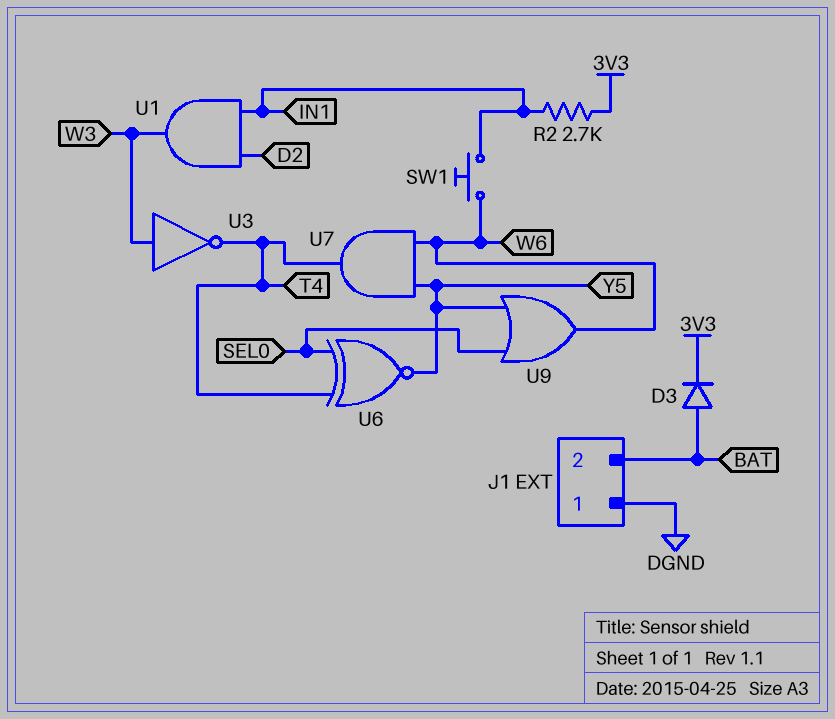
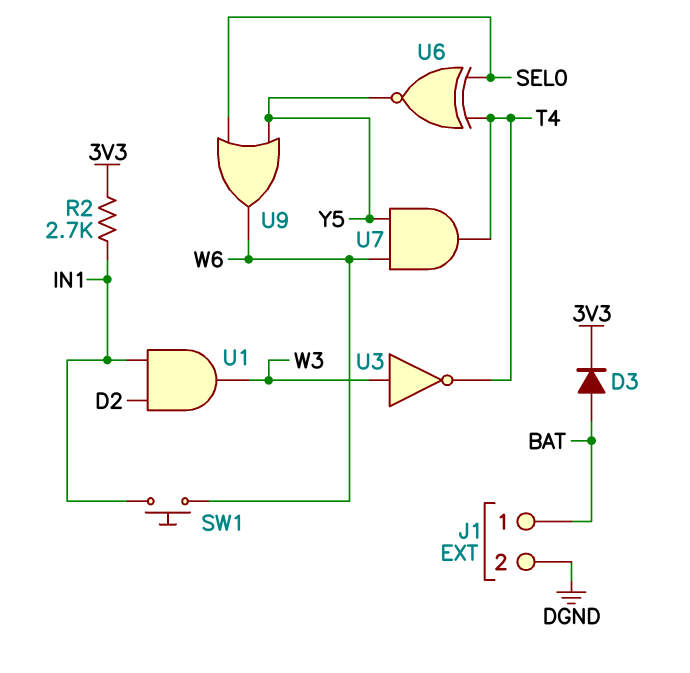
J1 pin 1: DGND -> BAT
J1 pin 2: BAT -> DGND

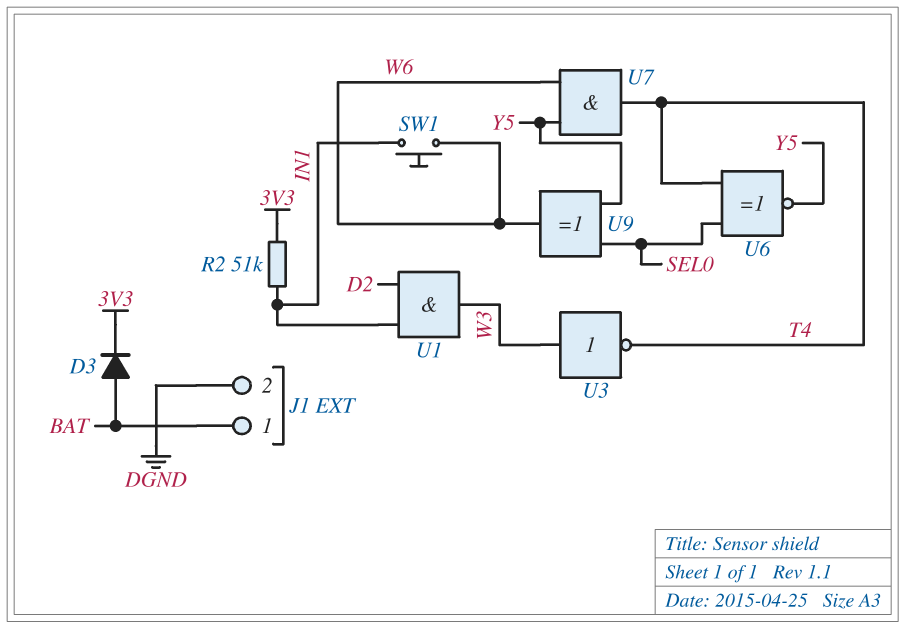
R2: 2.7k (3V3, IN1) -> 51k (3V3, IN1)
U9: OR (in SEL0, in Y5, out W6) -> XOR (in SEL0, in Y5, out W6)

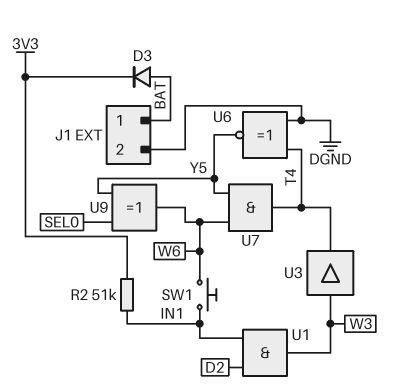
U3: NOT (in W3, out T4) -> buffer (in W3, out T4)
U6: XNOR (in SEL0, in T4, out Y5) -> XNOR (in DGND, in T4, out Y5)

